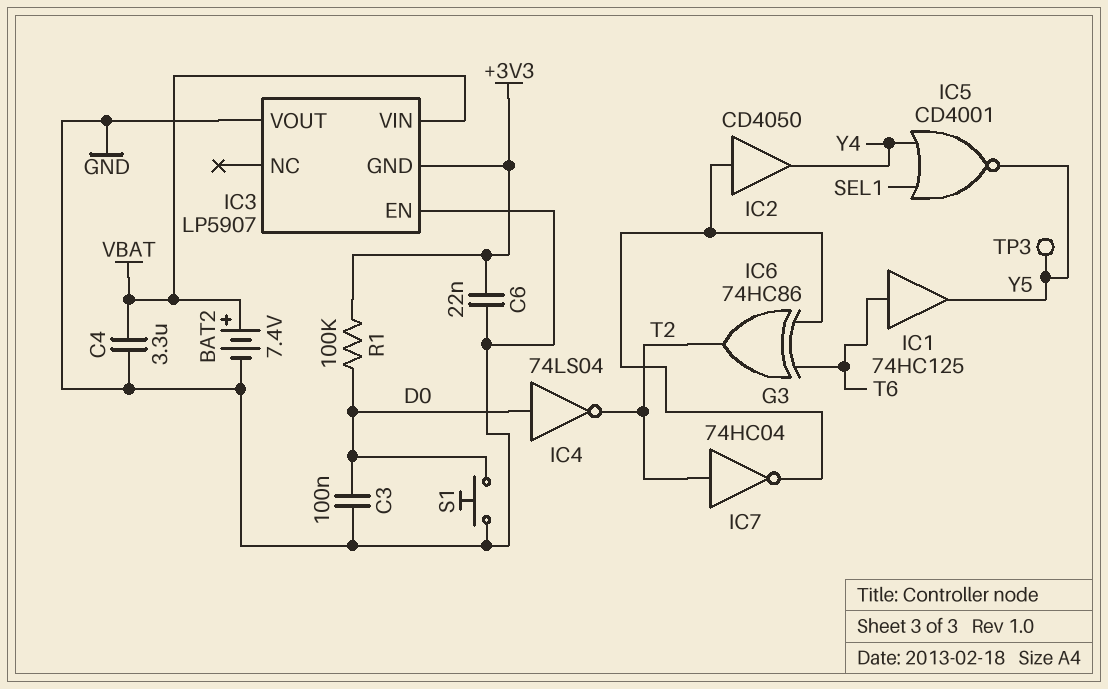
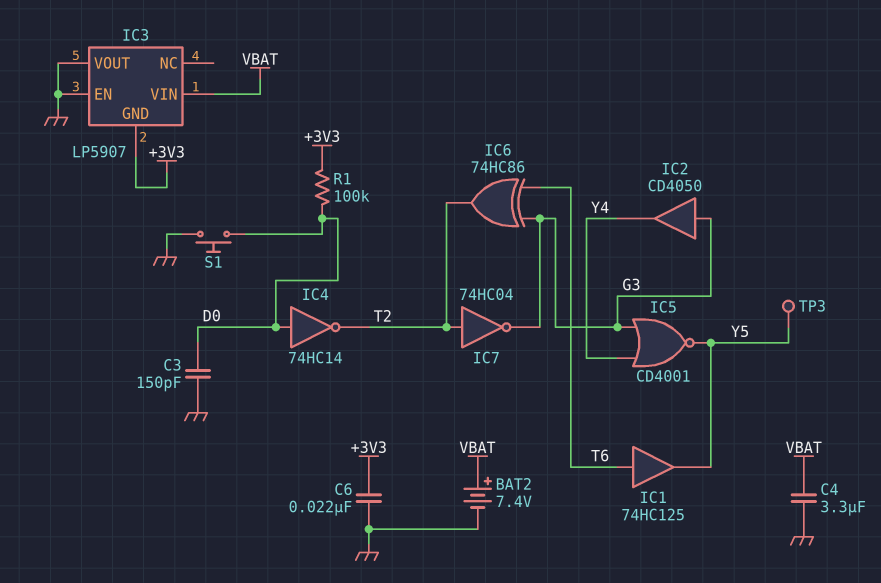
C3: 100nF (D0, GND) -> 150pF (D0, GND)
IC4: NOT 74LS04 (in D0, out T2) -> NOT 74HC14 (in D0, out T2)
IC5: NOR CD4001 (in SEL1, in Y4, out Y5) -> NOR CD4001 (in G3, in Y4, out Y5)

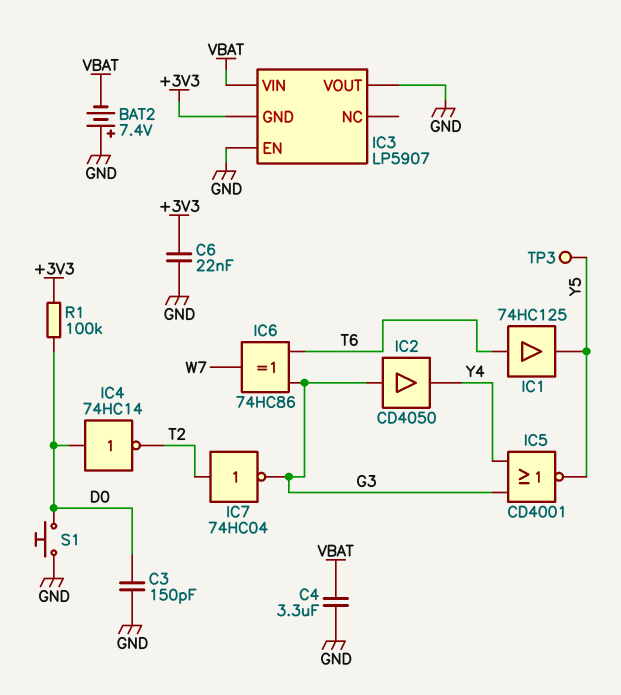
BAT2: 7.4V (plus VBAT, minus GND) -> 7.4V (plus GND, minus VBAT)
IC6: XOR 74HC86 (in G3, in T6, out T2) -> XOR 74HC86 (in G3, in T6, out W7)

